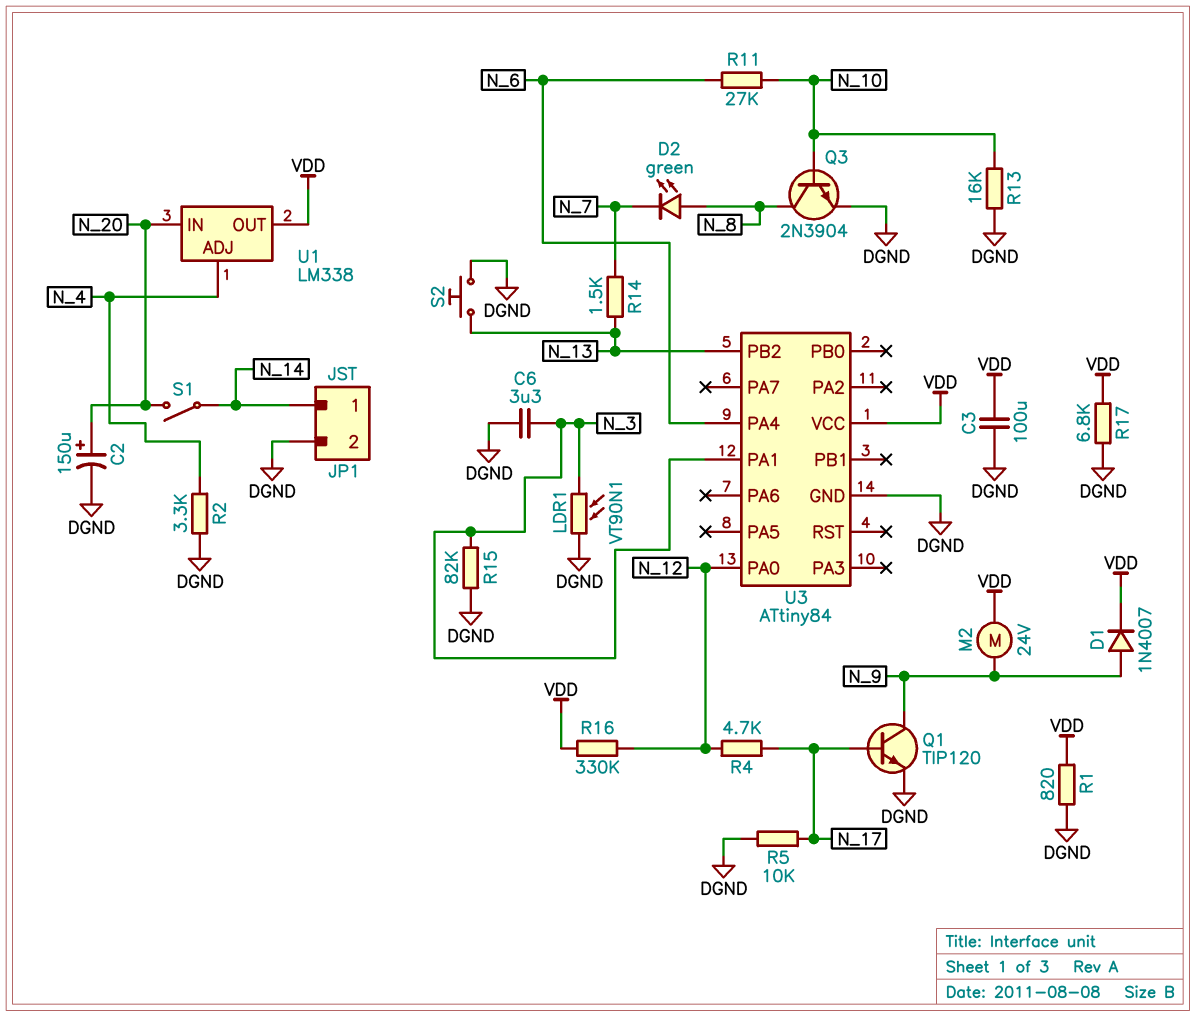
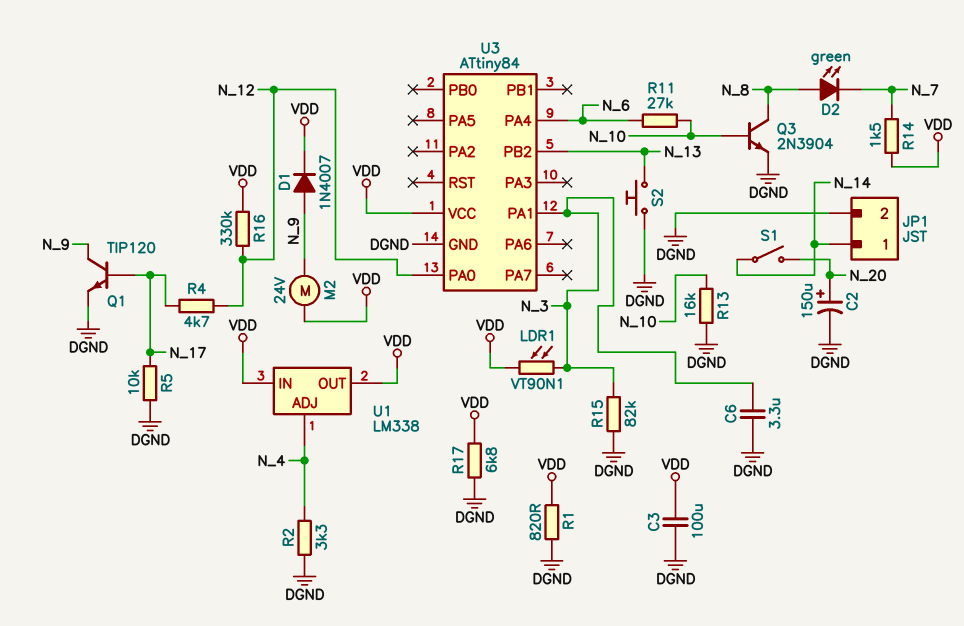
LDR1: VT90N1 (DGND, N_3) -> VT90N1 (N_3, VDD)
R14: 1.5k (N_7, N_13) -> 1.5k (N_7, VDD)
U1 pin IN: N_20 -> VDD

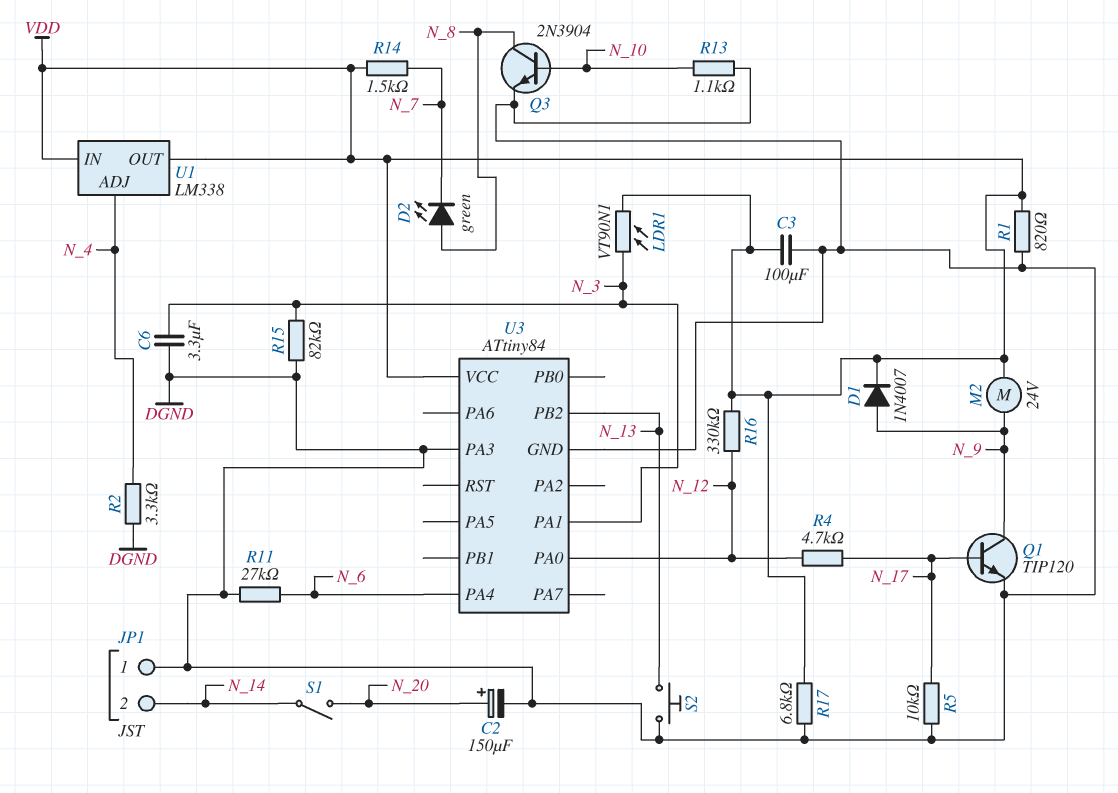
JP1 pin 1: N_14 -> DGND
JP1 pin 2: DGND -> N_14
R11: 27k (N_6, N_10) -> 27k (DGND, N_6)
R13: 16k (DGND, N_10) -> 1.1k (DGND, N_10)
U3 pin PA3: none -> DGND

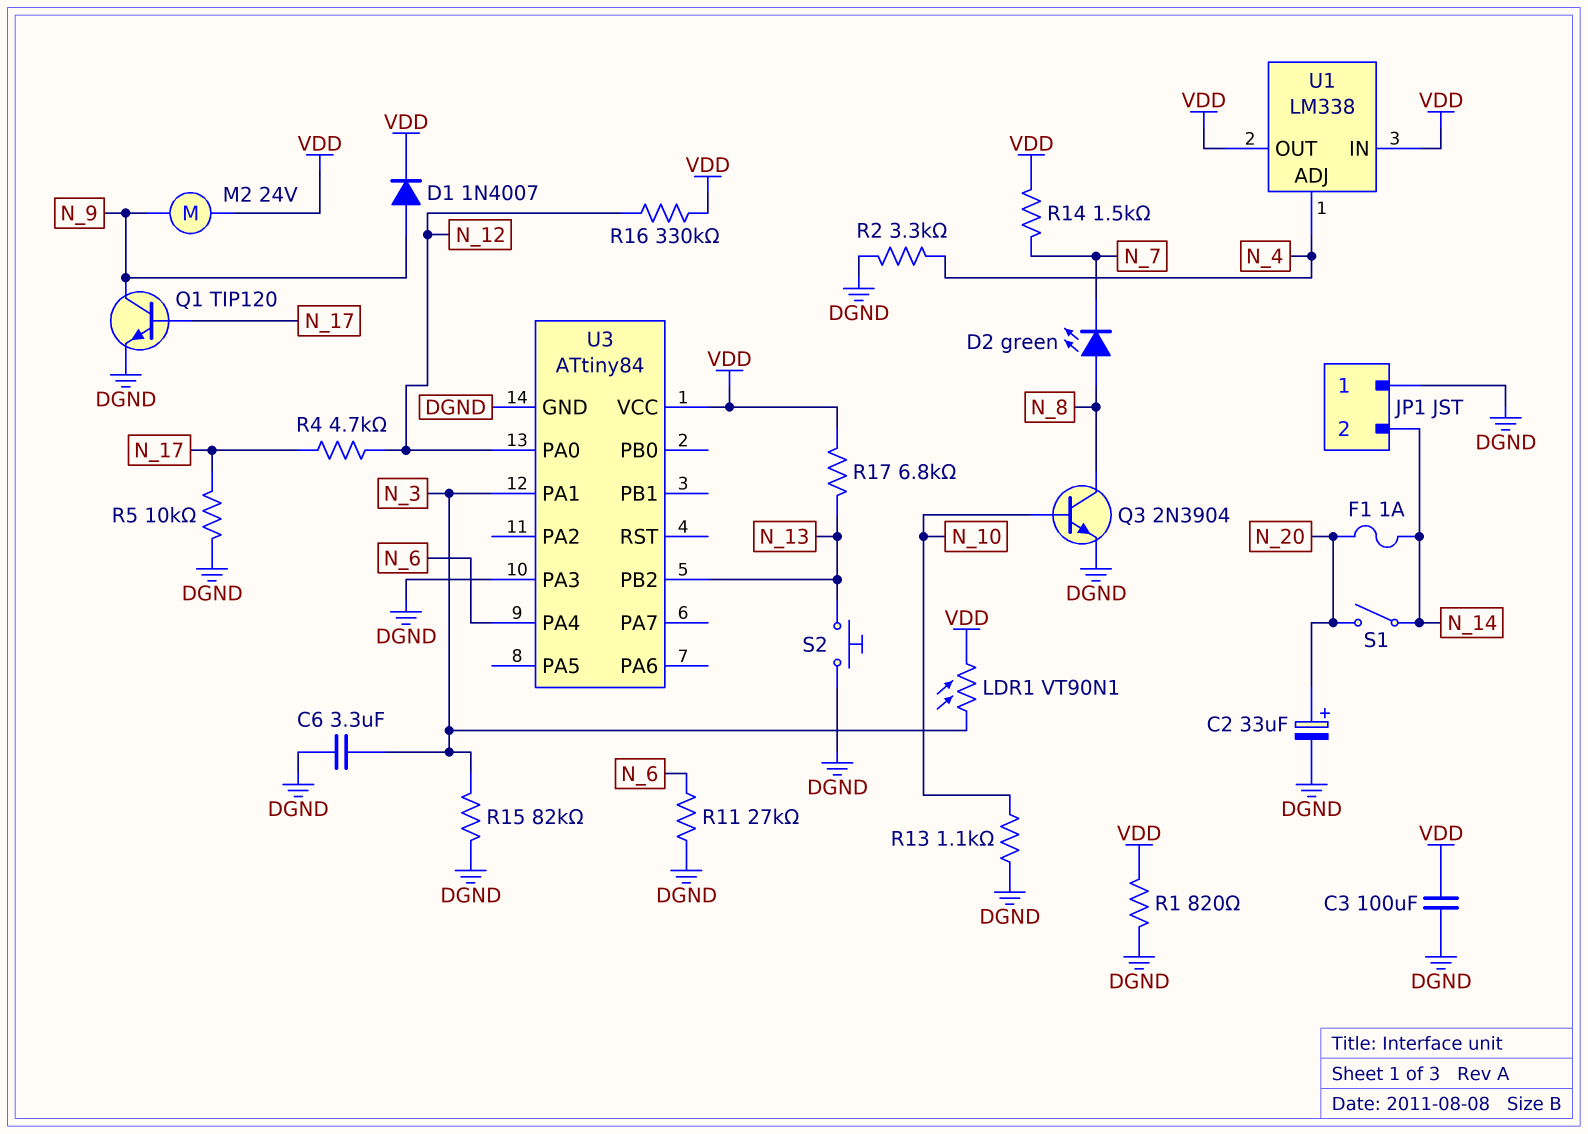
C2: 150uF (plus N_20, minus DGND) -> 33uF (plus N_20, minus DGND)
F1: none -> 1A (N_14, N_20)
R17: 6.8k (DGND, VDD) -> 6.8k (N_13, VDD)

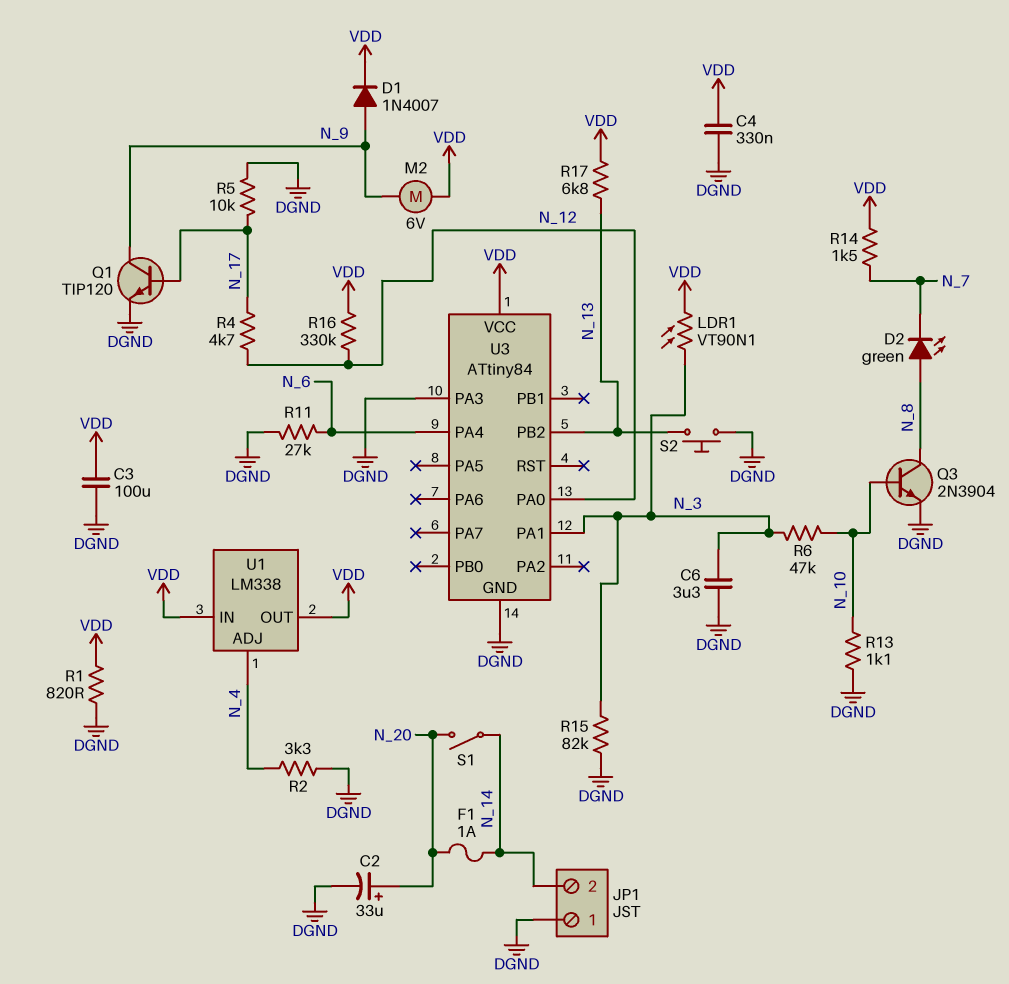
C4: none -> 330nF (DGND, VDD)
M2: motor 24V (N_9, VDD) -> motor 6V (N_9, VDD)
R6: none -> 47k (N_3, N_10)

